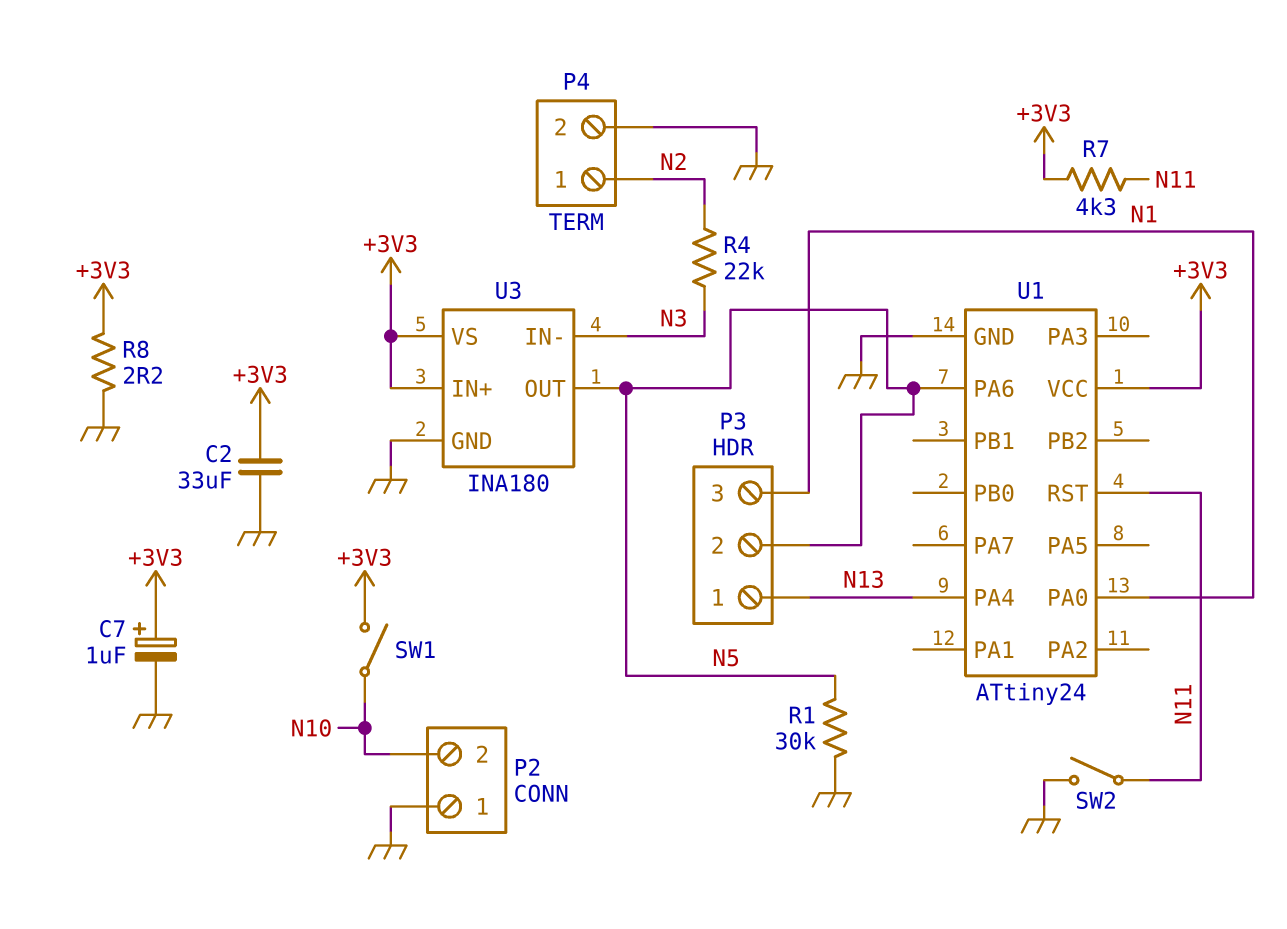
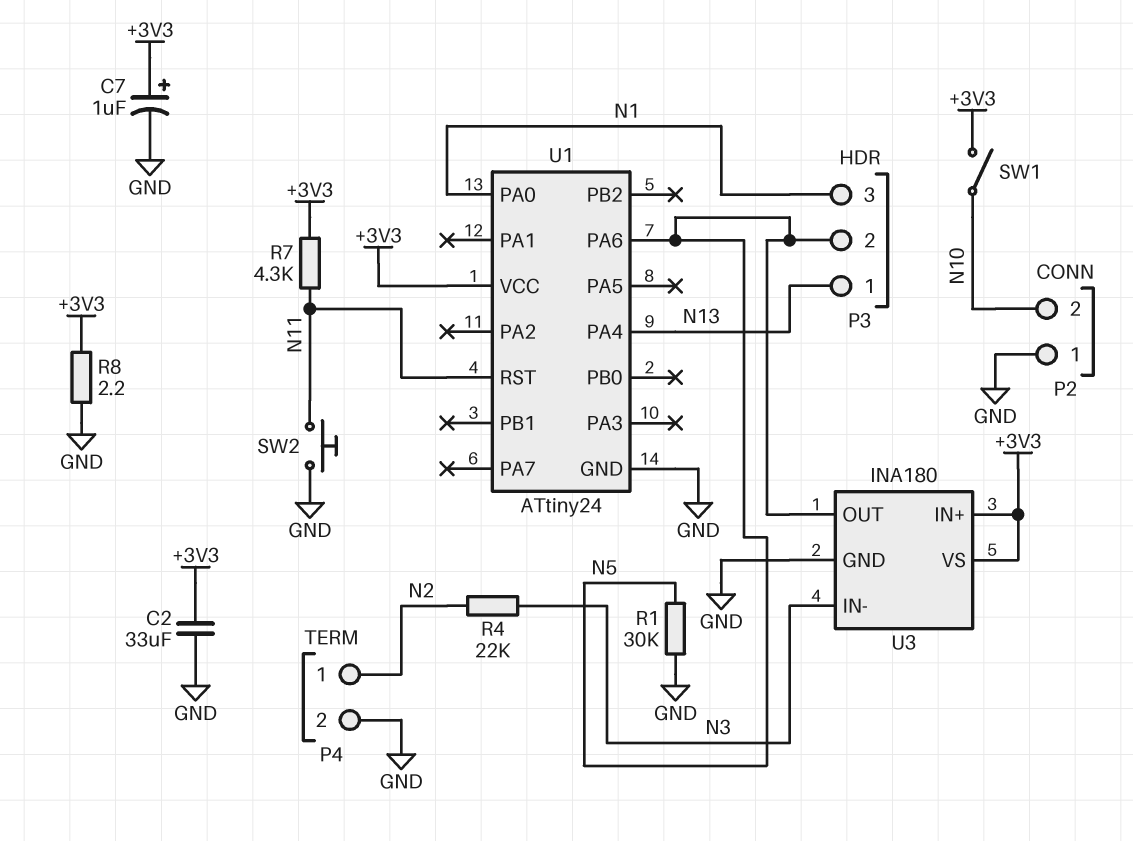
SW2: switch (GND, N11) -> button (GND, N11)

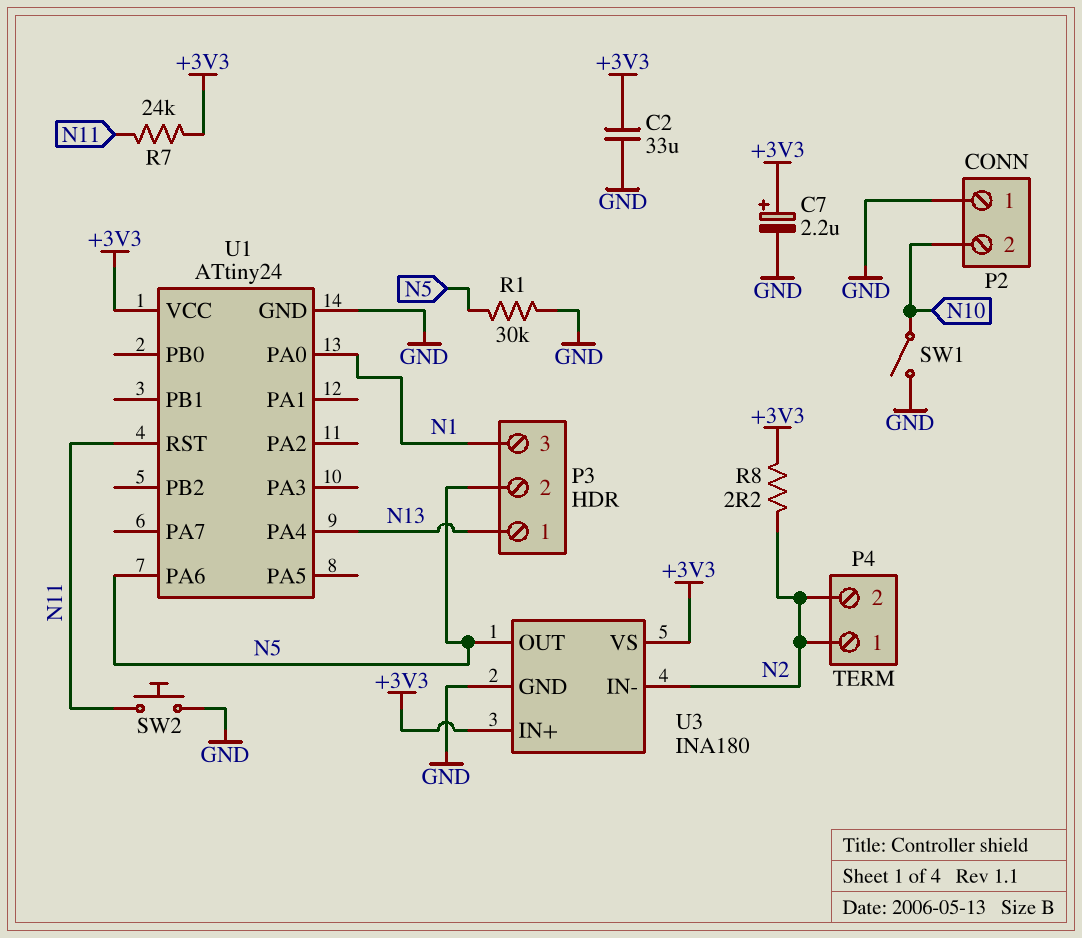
C7: 1uF (plus +3V3, minus GND) -> 2.2uF (plus +3V3, minus GND)
P4 pin 2: GND -> N2
R4: 22k (N2, N3) -> none
R7: 4.3k (+3V3, N11) -> 24k (+3V3, N11)
R8: 2.2 (+3V3, GND) -> 2.2 (+3V3, N2)
SW1: switch (+3V3, N10) -> switch (GND, N10)
U3 pin IN-: N3 -> N2

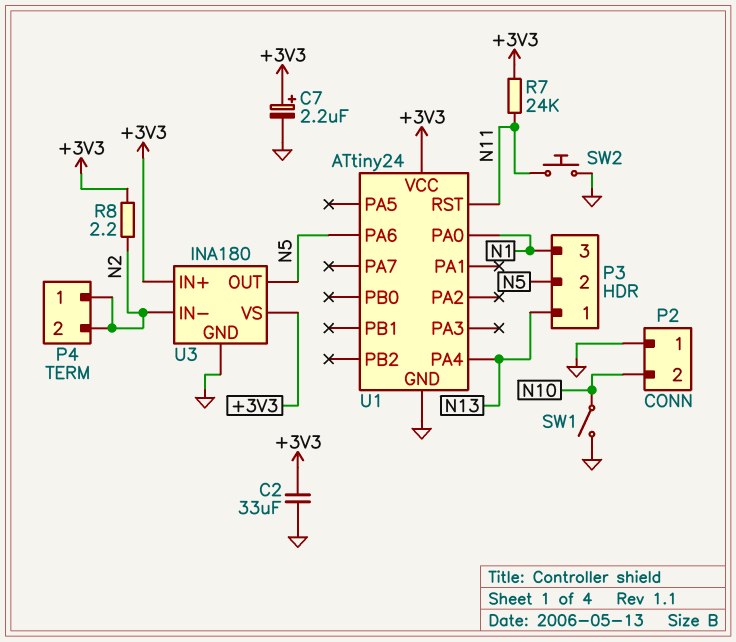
R1: 30k (GND, N5) -> none

